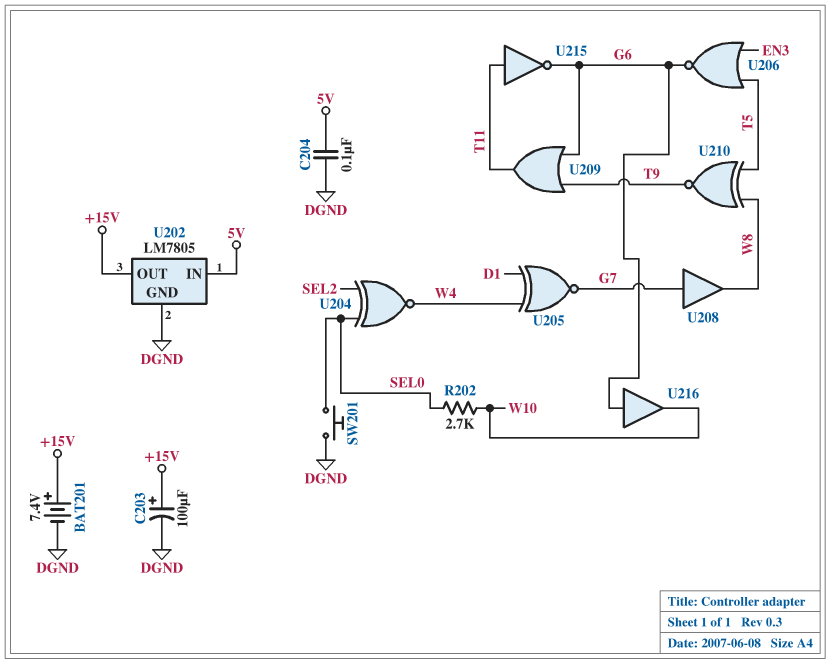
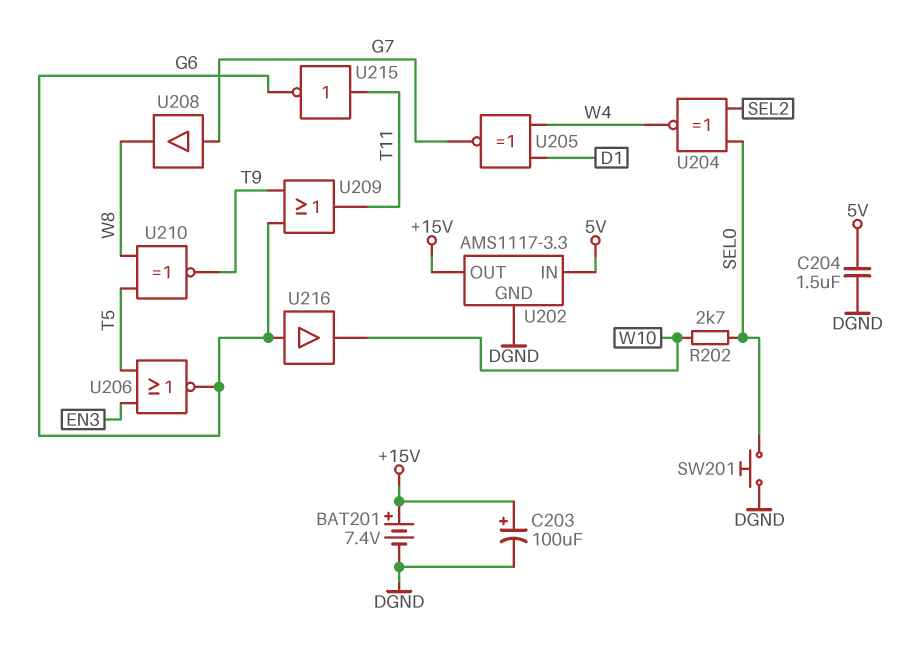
C204: 100nF (5V, DGND) -> 1.5uF (5V, DGND)
U202: LM7805 -> AMS1117-3.3

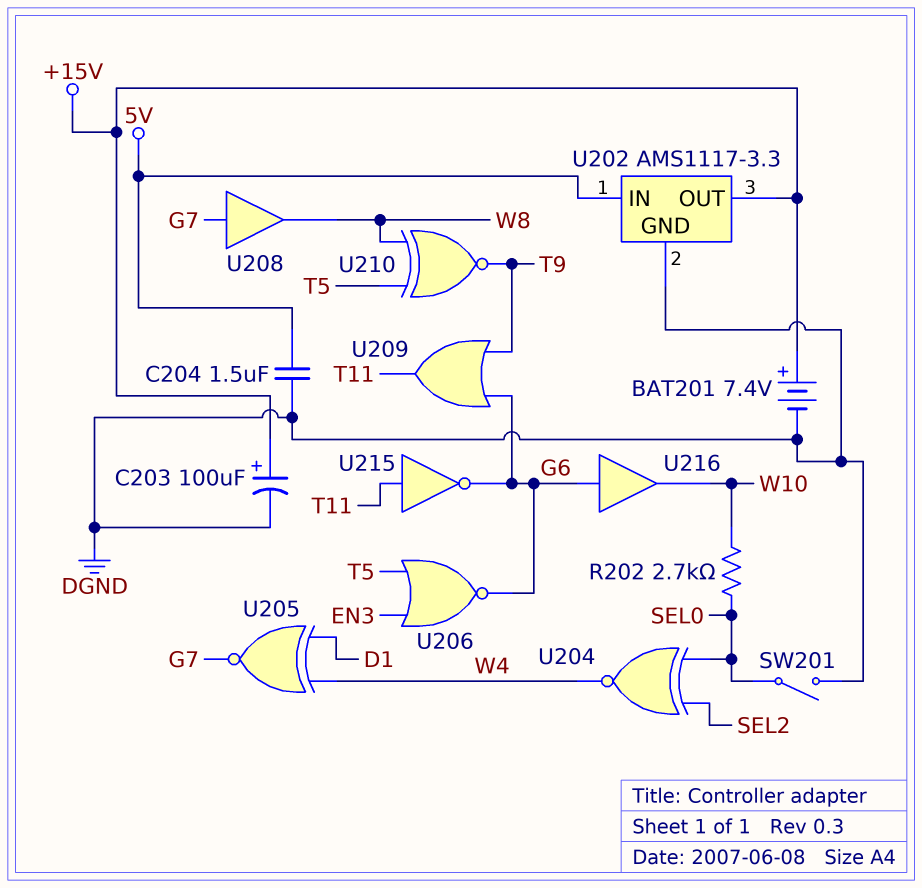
SW201: button (DGND, SEL0) -> switch (DGND, SEL0)

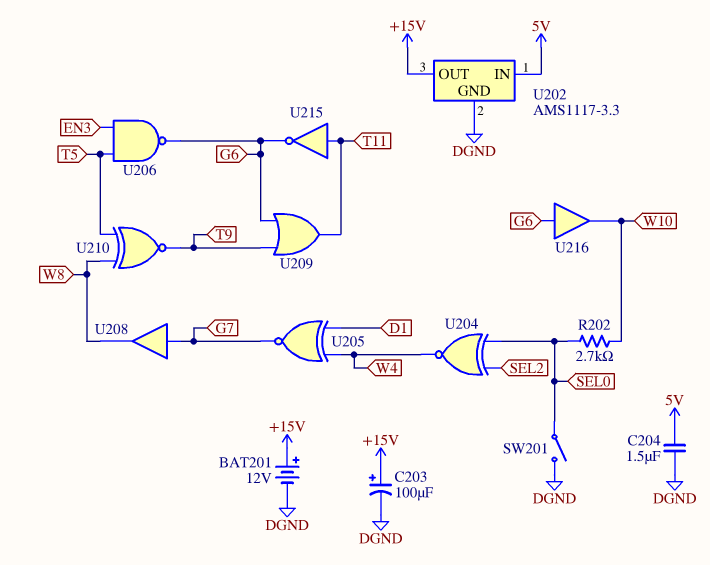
BAT201: 7.4V (plus +15V, minus DGND) -> 12V (plus +15V, minus DGND)
U206: NOR (in EN3, in T5, out G6) -> NAND (in EN3, in T5, out G6)

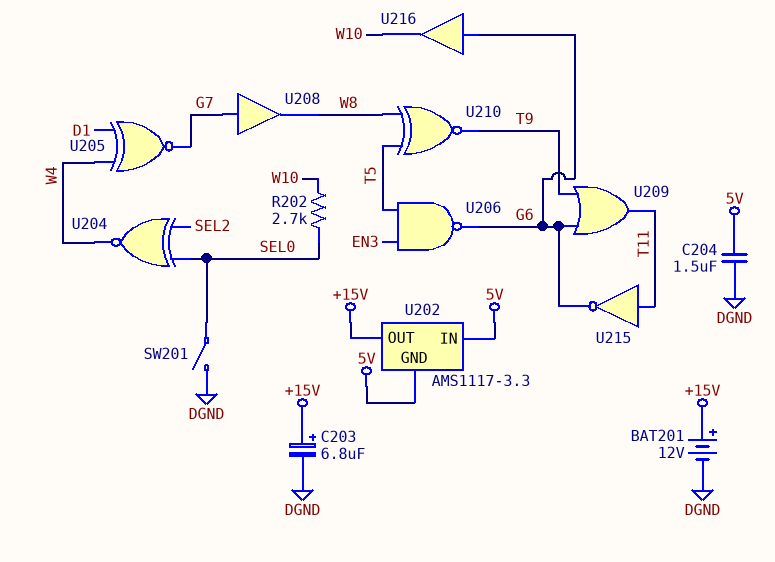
C203: 100uF (plus +15V, minus DGND) -> 6.8uF (plus +15V, minus DGND)
U202 pin GND: DGND -> 5V

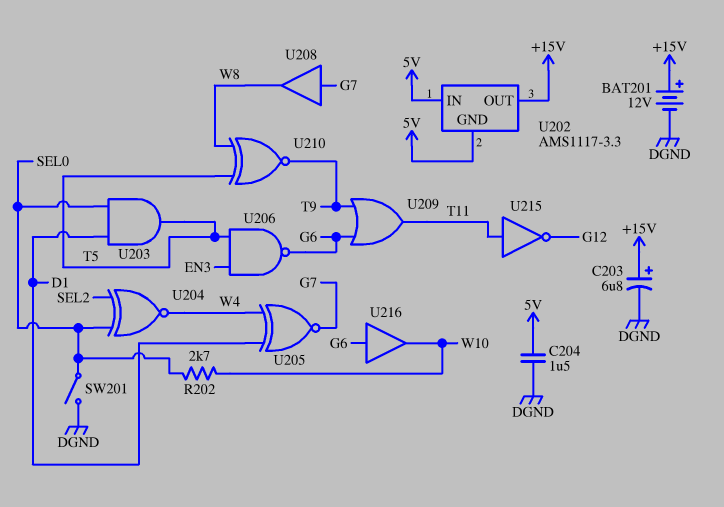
U203: none -> AND (in D1, in SEL0, out T5)
U215: NOT (in T11, out G6) -> NOT (in T11, out G12)

